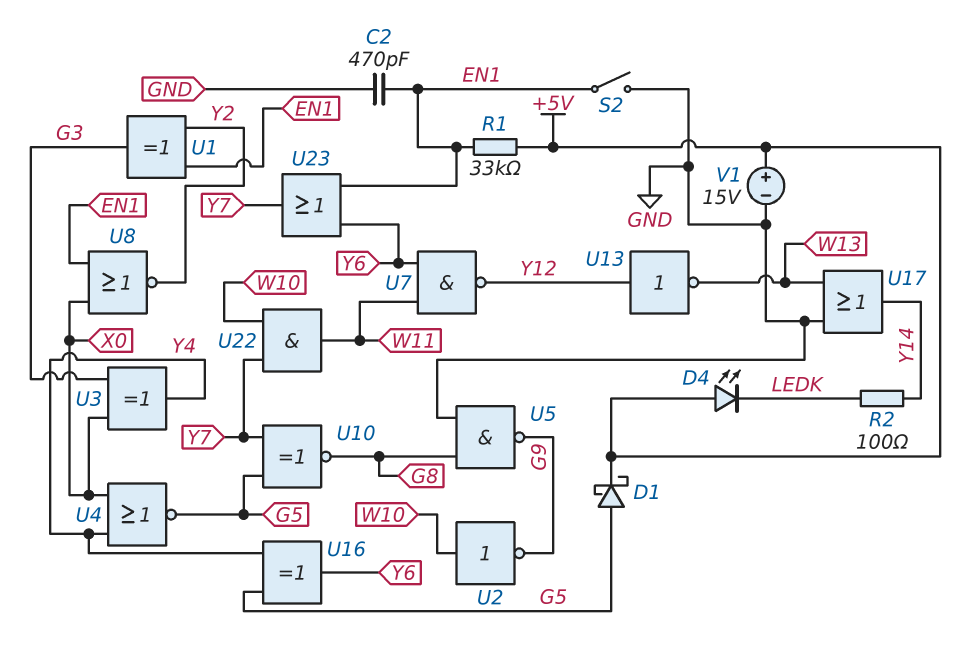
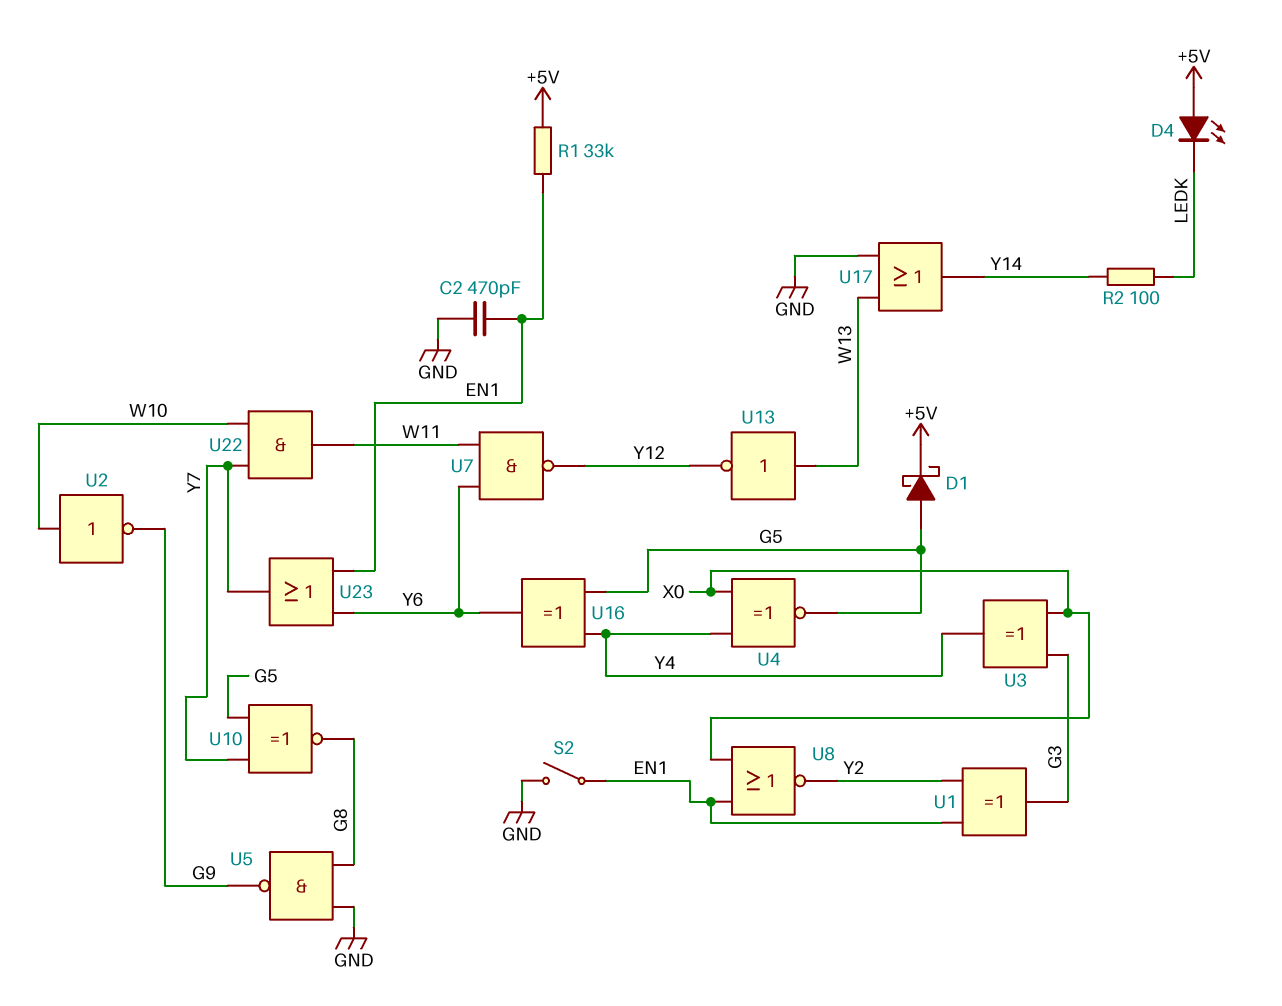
U4: NOR (in X0, in Y4, out G5) -> XNOR (in X0, in Y4, out G5)
U13: NOT (in Y12, out W13) -> NOT (in W13, out Y12)
V1: 15V (plus +5V, minus GND) -> none

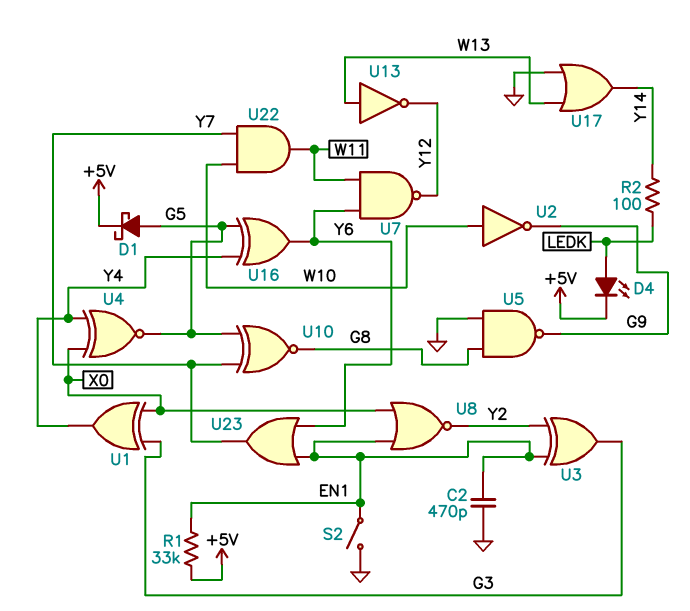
D4: LED (A +5V, K LEDK) -> LED (A LEDK, K +5V)
U1: XOR (in EN1, in Y2, out G3) -> XOR (in G3, in X0, out Y4)
U3: XOR (in G3, in X0, out Y4) -> XOR (in EN1, in Y2, out G3)

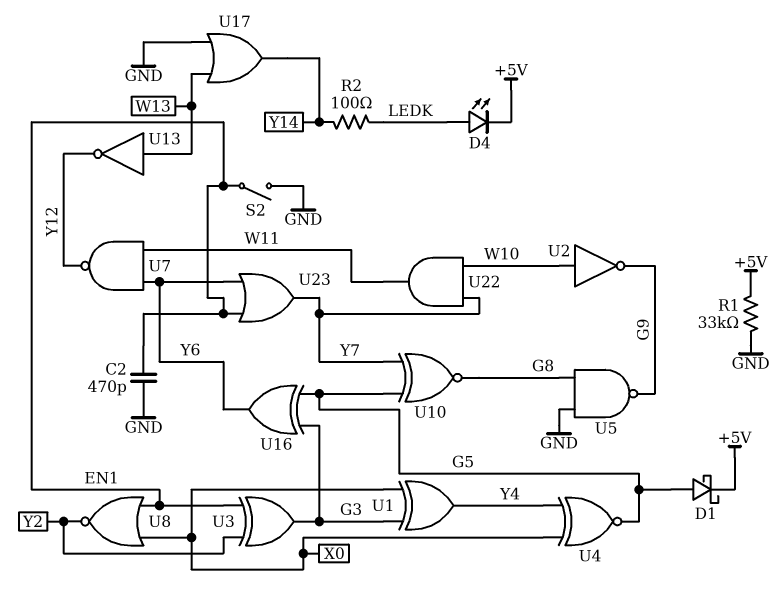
R1: 33k (+5V, EN1) -> 33k (+5V, GND)
U16: XOR (in G5, in Y4, out Y6) -> XOR (in G3, in G5, out Y6)

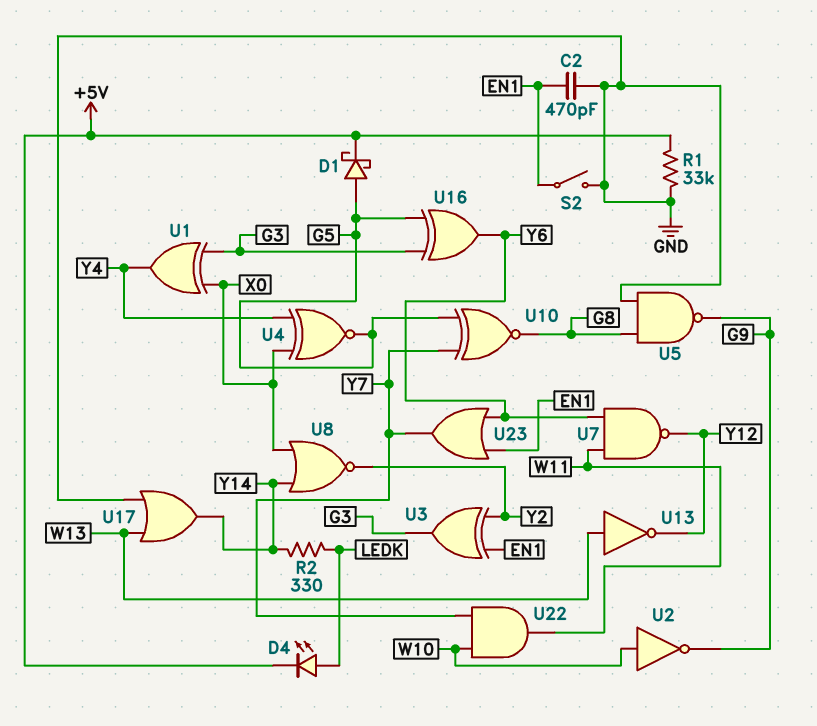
R2: 100 (LEDK, Y14) -> 330 (LEDK, Y14)
U8: NOR (in EN1, in X0, out Y2) -> NOR (in X0, in Y14, out Y2)

